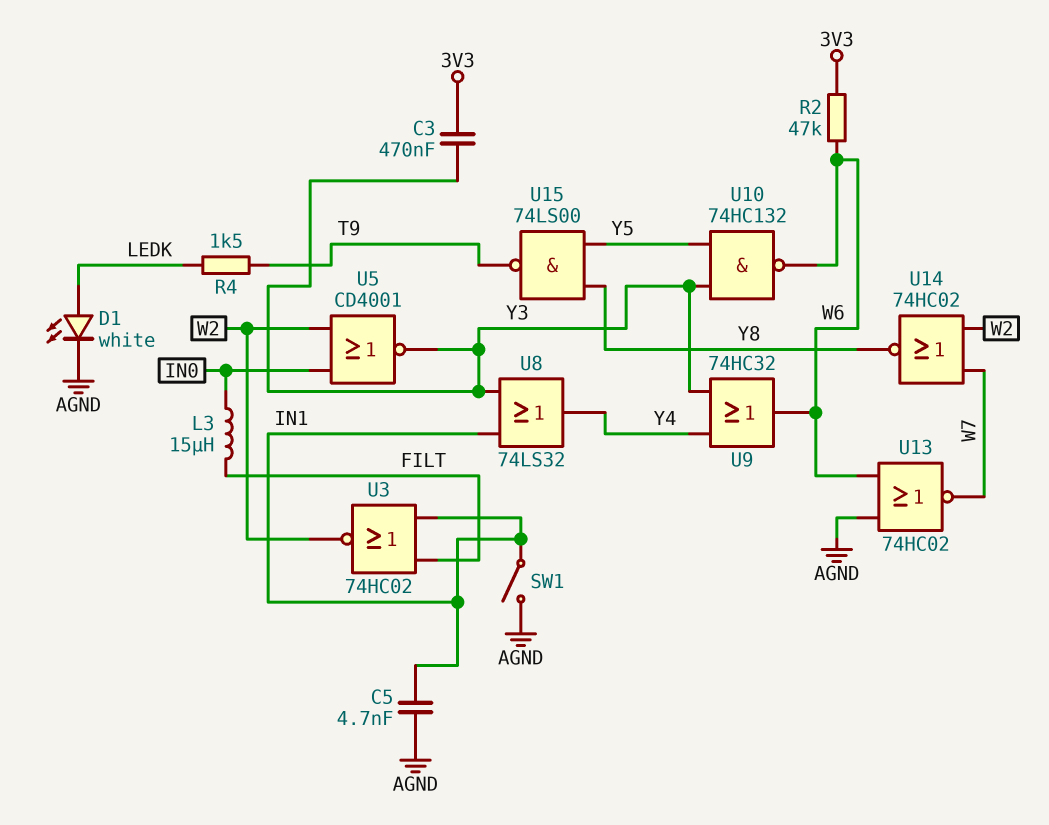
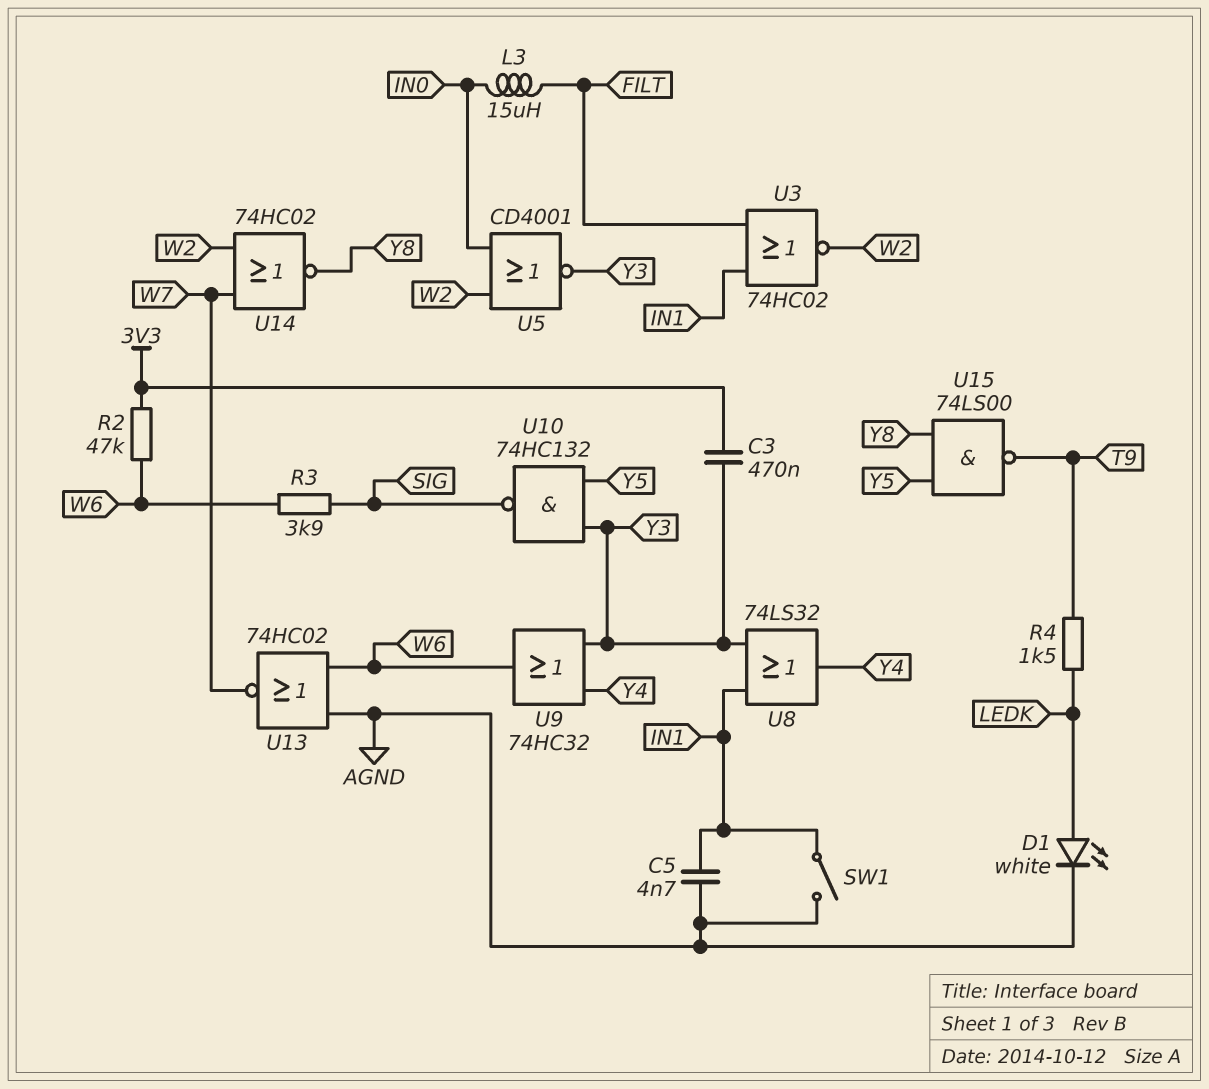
R3: none -> 3.9k (SIG, W6)
U10: NAND 74HC132 (in Y3, in Y5, out W6) -> NAND 74HC132 (in Y3, in Y5, out SIG)

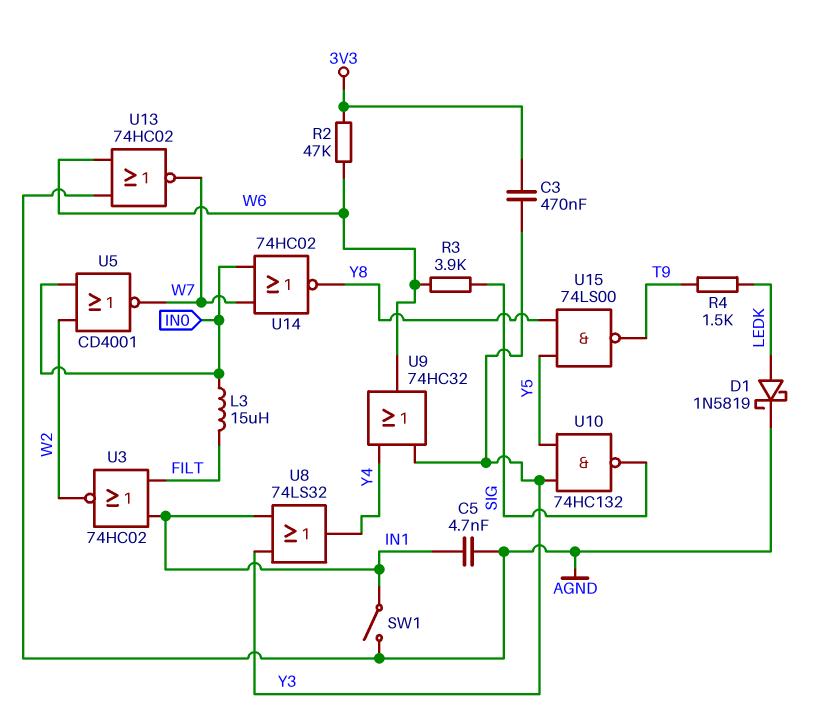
D1: LED white (A LEDK, K AGND) -> schottky 1N5819 (A LEDK, K AGND)
U5: NOR CD4001 (in IN0, in W2, out Y3) -> NOR CD4001 (in IN0, in W2, out W7)
U14: NOR 74HC02 (in W2, in W7, out Y8) -> NOR 74HC02 (in IN0, in W7, out Y8)

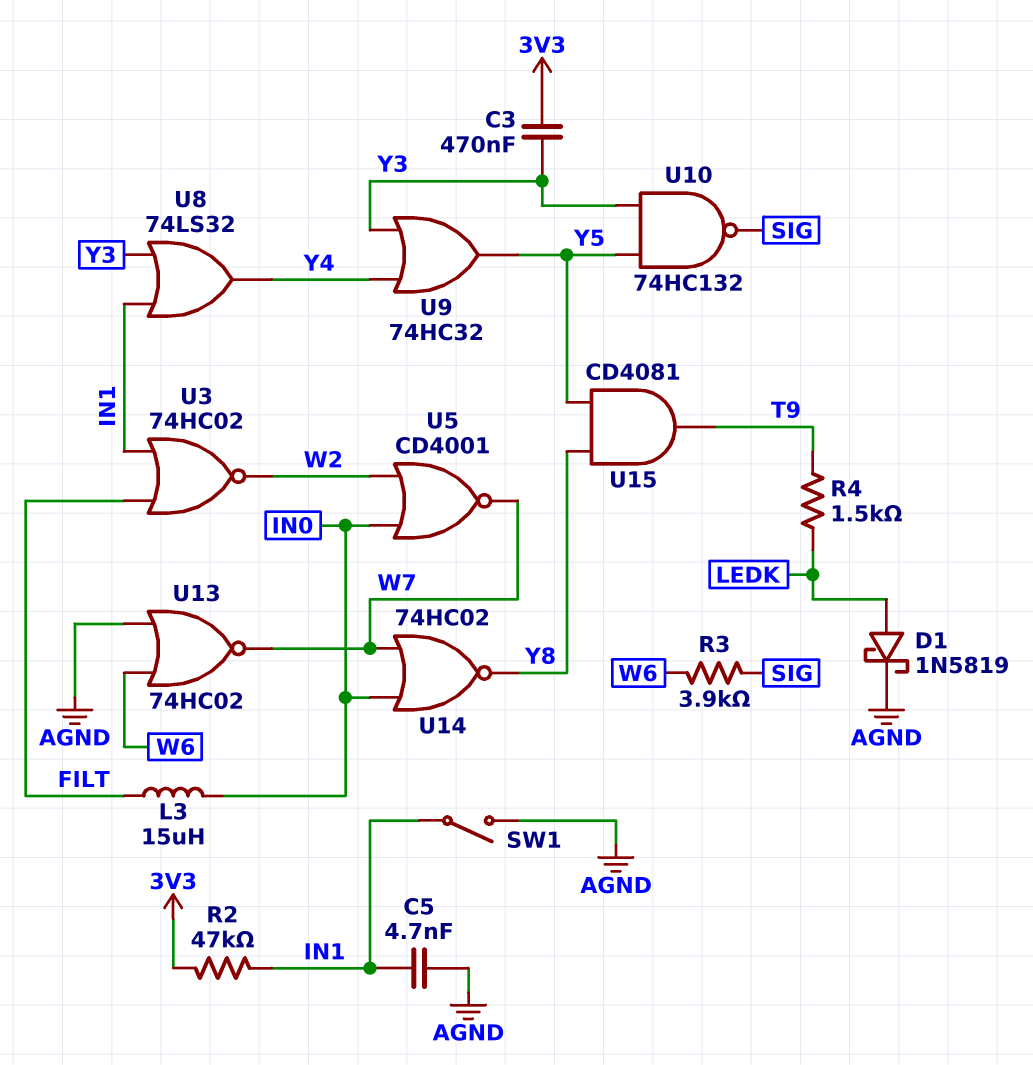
R2: 47k (3V3, W6) -> 47k (3V3, IN1)
U9: OR 74HC32 (in Y3, in Y4, out W6) -> OR 74HC32 (in Y3, in Y4, out Y5)
U15: NAND 74LS00 (in Y5, in Y8, out T9) -> AND CD4081 (in Y5, in Y8, out T9)

